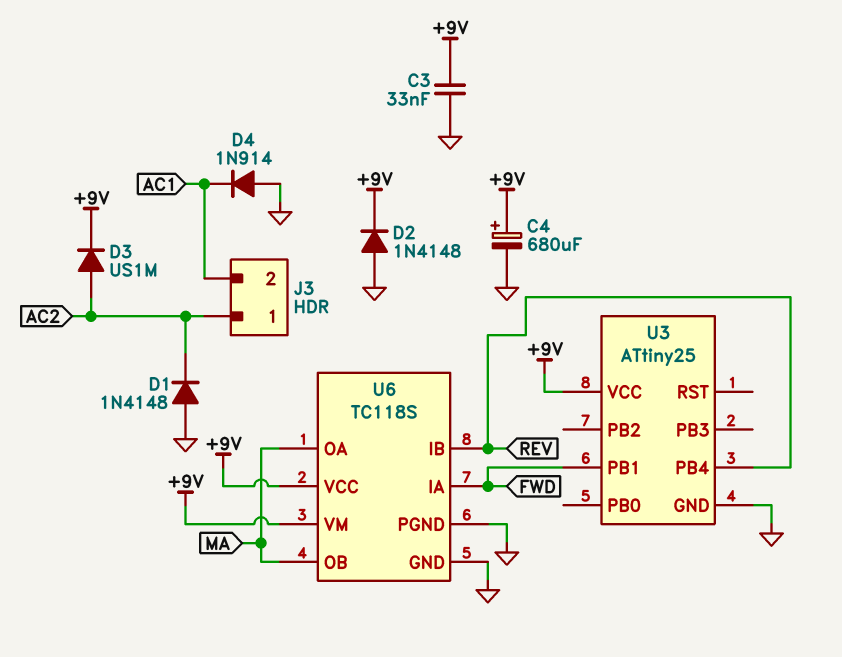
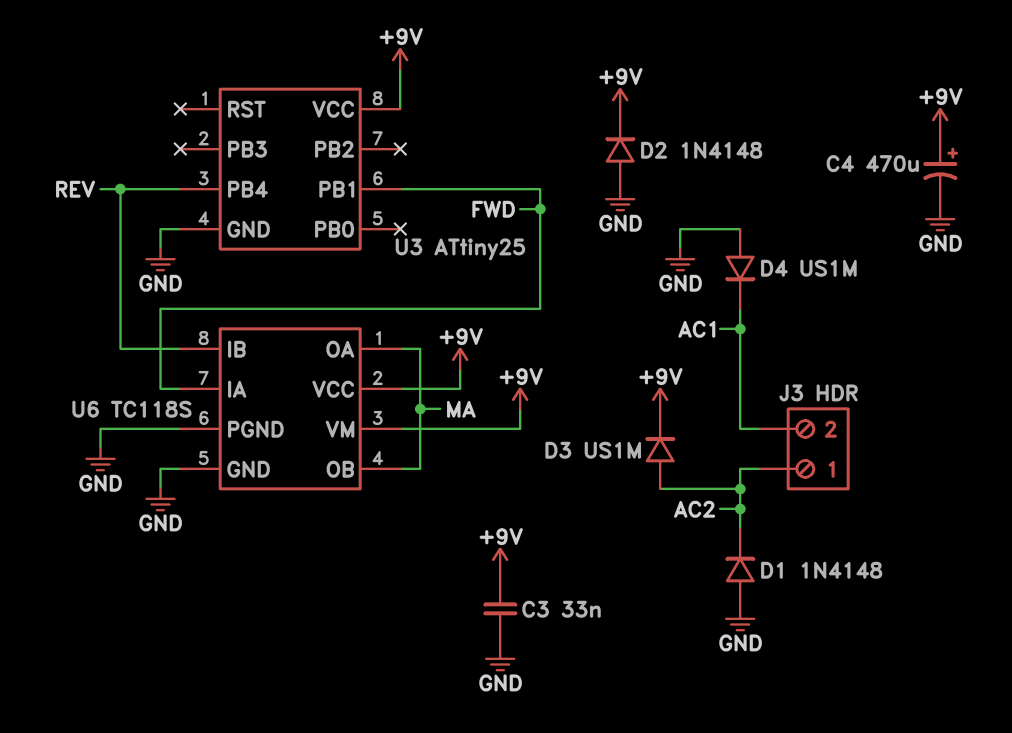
C4: 680uF (plus +9V, minus GND) -> 470uF (plus +9V, minus GND)
D4: diode 1N914 (A GND, K AC1) -> diode US1M (A GND, K AC1)

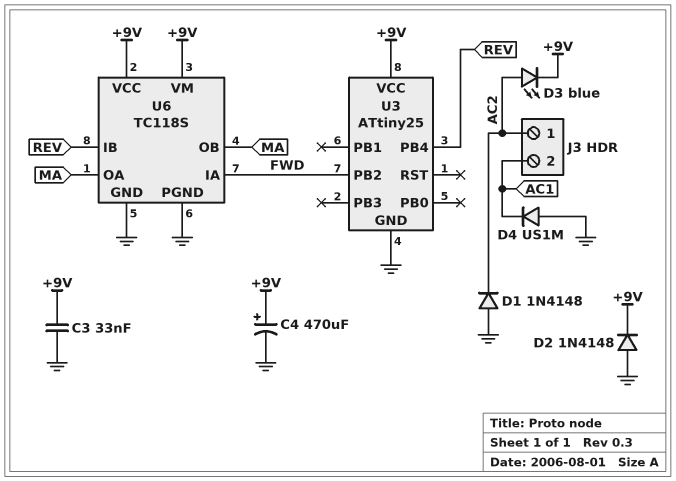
D3: diode US1M (A AC2, K +9V) -> LED blue (A AC2, K +9V)
U3 pin PB1: FWD -> none
U3 pin PB2: none -> FWD

